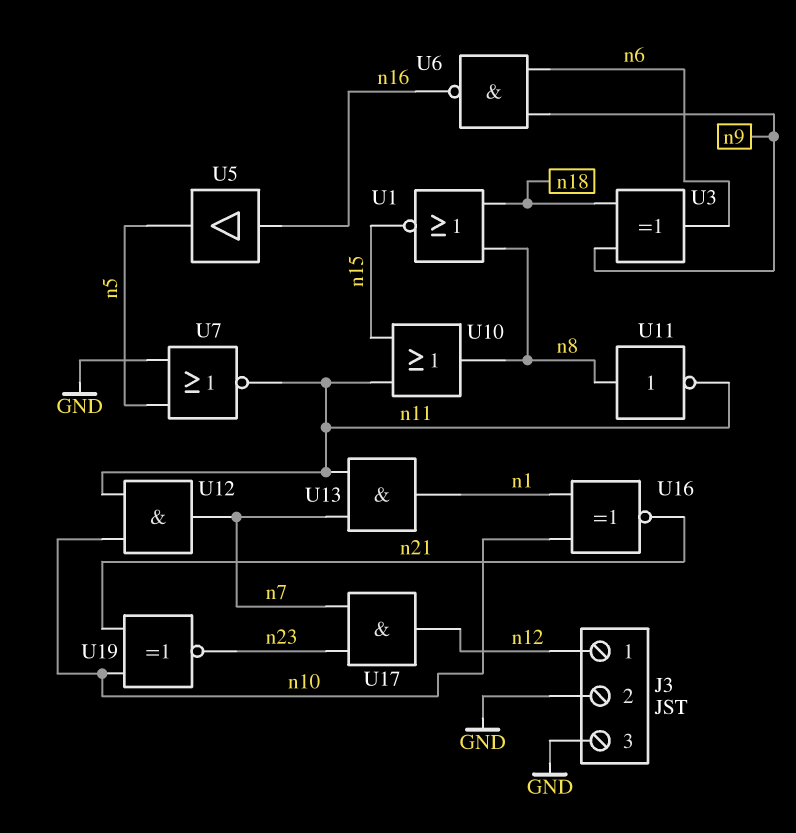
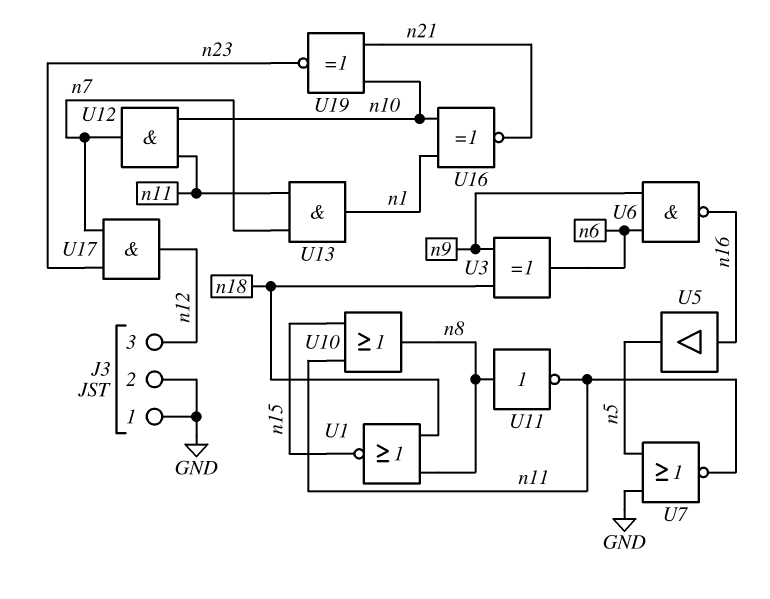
J3 pin 1: n12 -> GND
J3 pin 3: GND -> n12

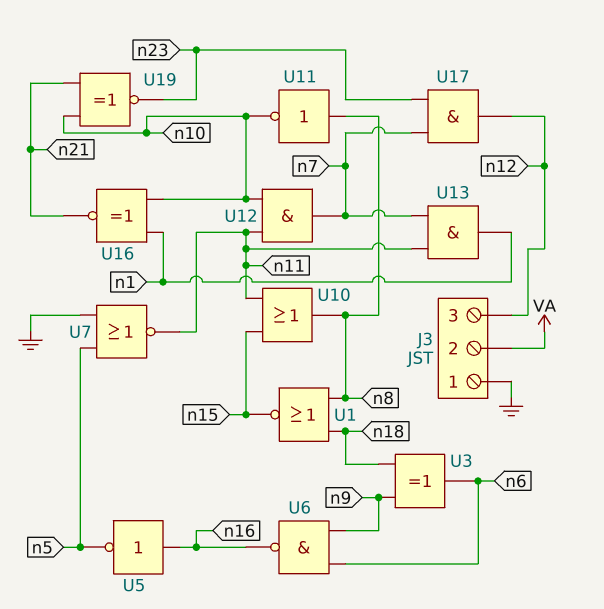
J3 pin 2: GND -> VA
U5: buffer (in n16, out n5) -> NOT (in n16, out n5)
U11: NOT (in n8, out n11) -> NOT (in n8, out n10)

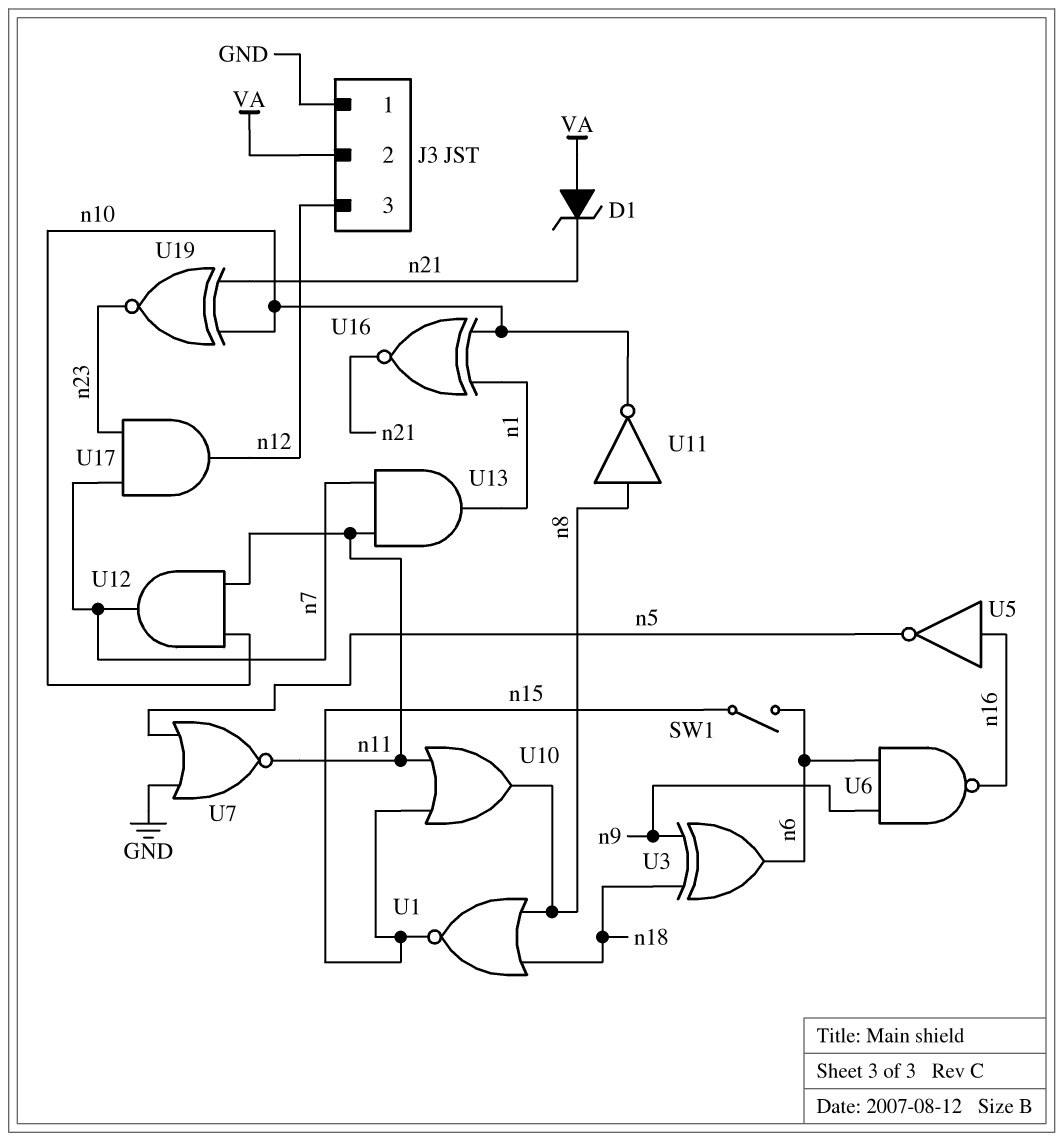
D1: none -> zener (A VA, K n21)
SW1: none -> switch (n6, n15)

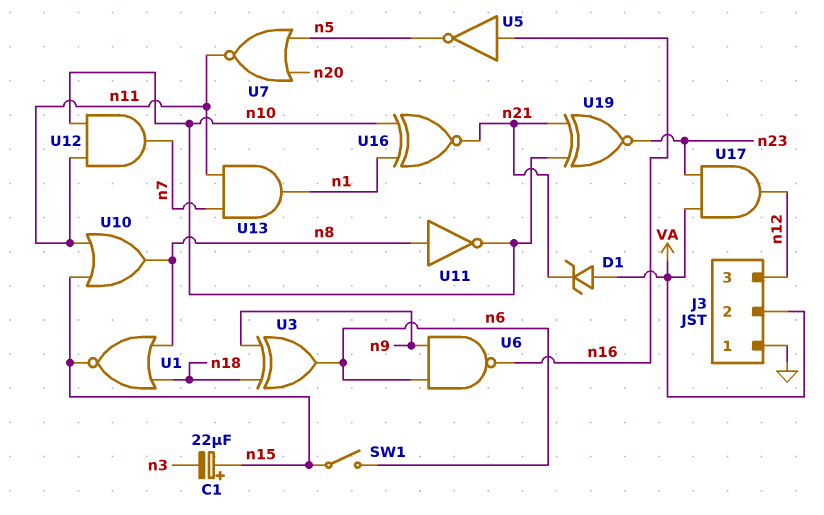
C1: none -> 22uF (plus n15, minus n3)
U7: NOR (in GND, in n5, out n11) -> NOR (in n5, in n20, out n11)
U17: AND (in n7, in n23, out n12) -> AND (in VA, in n23, out n12)

